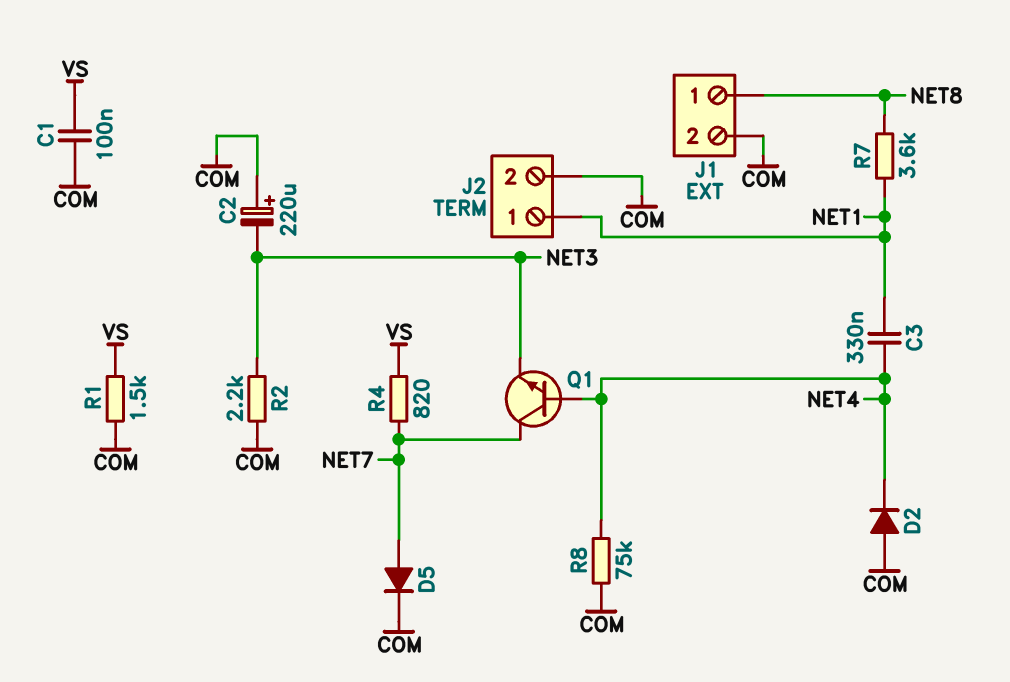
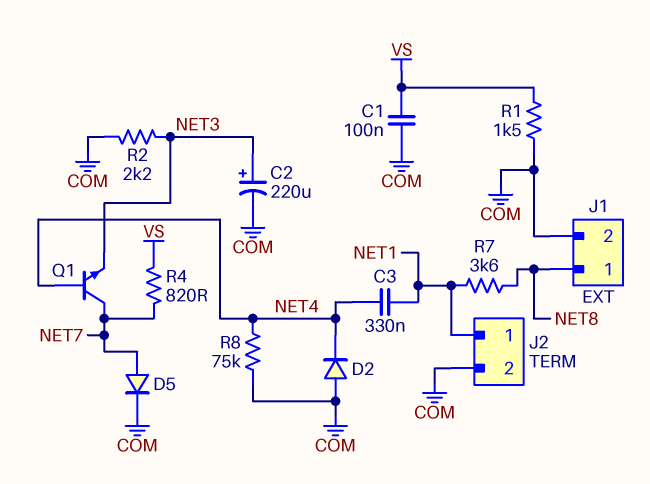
C2: 220uF (plus COM, minus NET3) -> 220uF (plus NET3, minus COM)

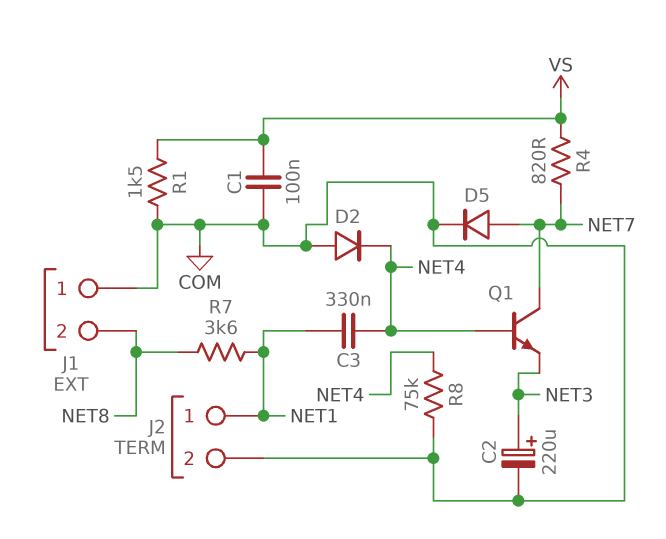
J1 pin 1: NET8 -> COM
J1 pin 2: COM -> NET8
R2: 2.2k (COM, NET3) -> none

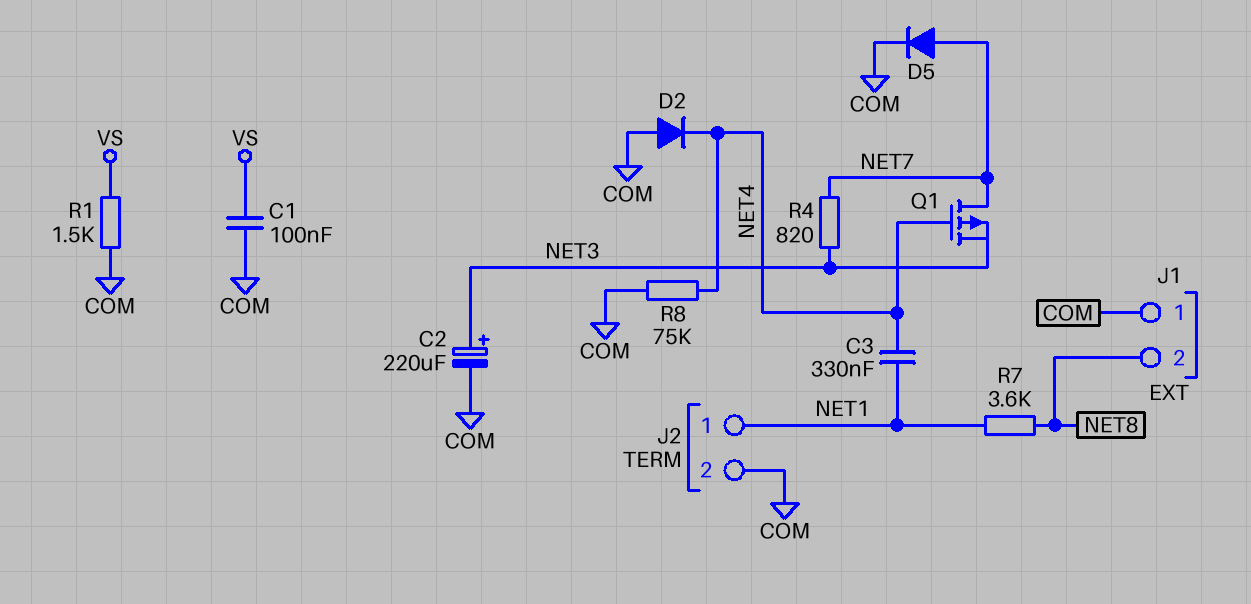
Q1: NPN (B NET4, C NET7, E NET3) -> PMOS (G NET4, D NET7, S NET3)
R4: 820 (NET7, VS) -> 820 (NET3, NET7)

